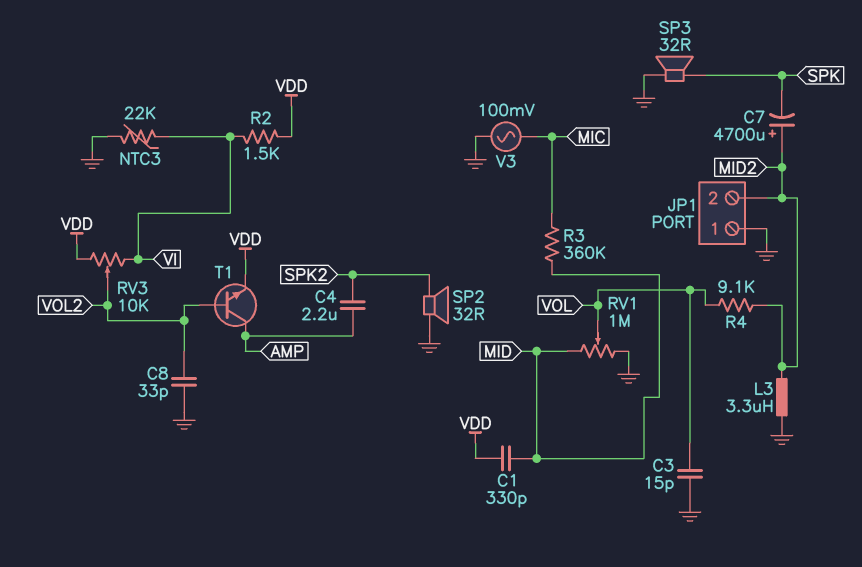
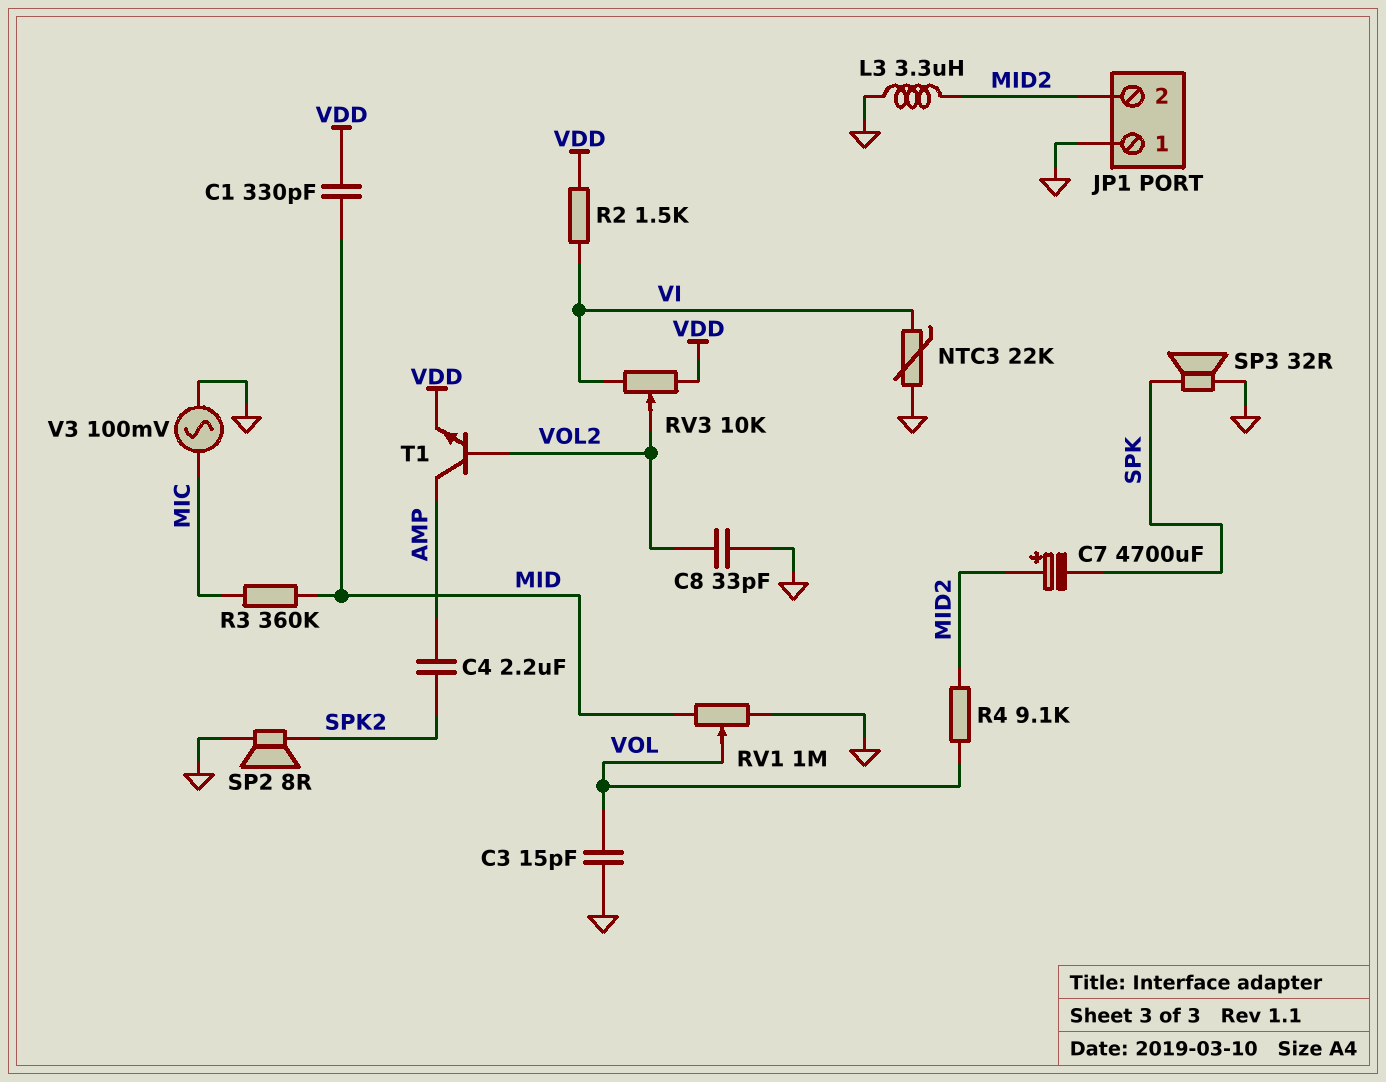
SP2: speaker 32R (GND, SPK2) -> speaker 8R (GND, SPK2)

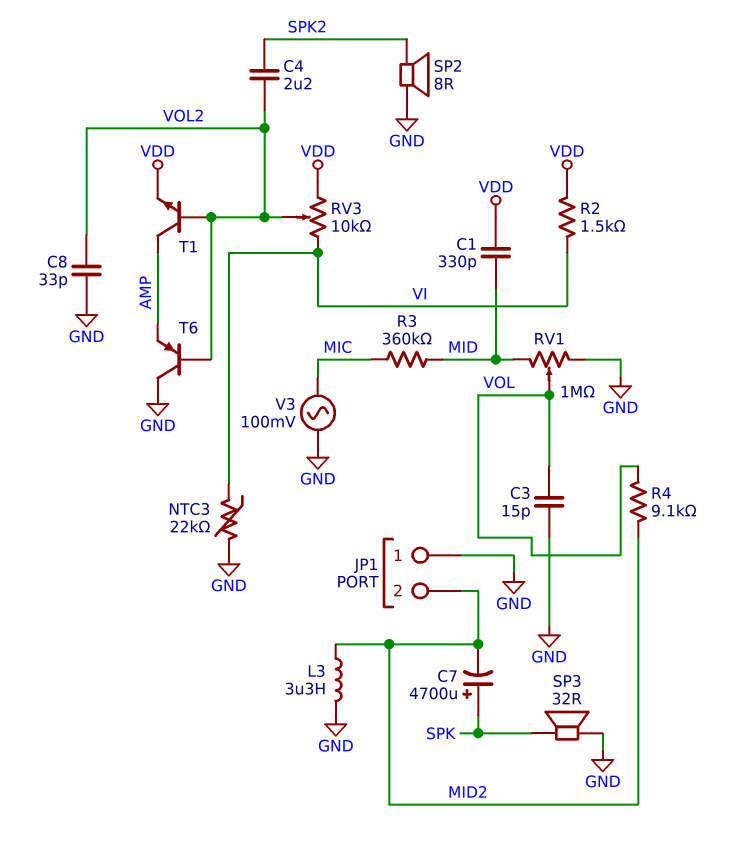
C4: 2.2uF (AMP, SPK2) -> 2.2uF (SPK2, VOL2)
C7: 4700uF (plus MID2, minus SPK) -> 4700uF (plus SPK, minus MID2)
T6: none -> PNP (B VOL2, C GND, E AMP)

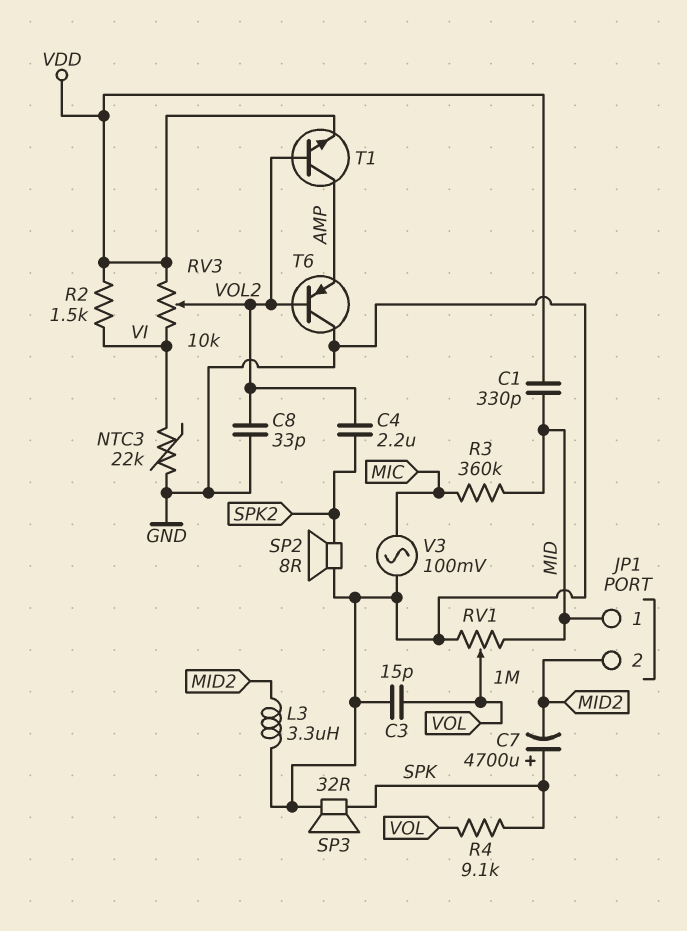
JP1 pin 1: GND -> MID
R4: 9.1k (MID2, VOL) -> 9.1k (SPK, VOL)

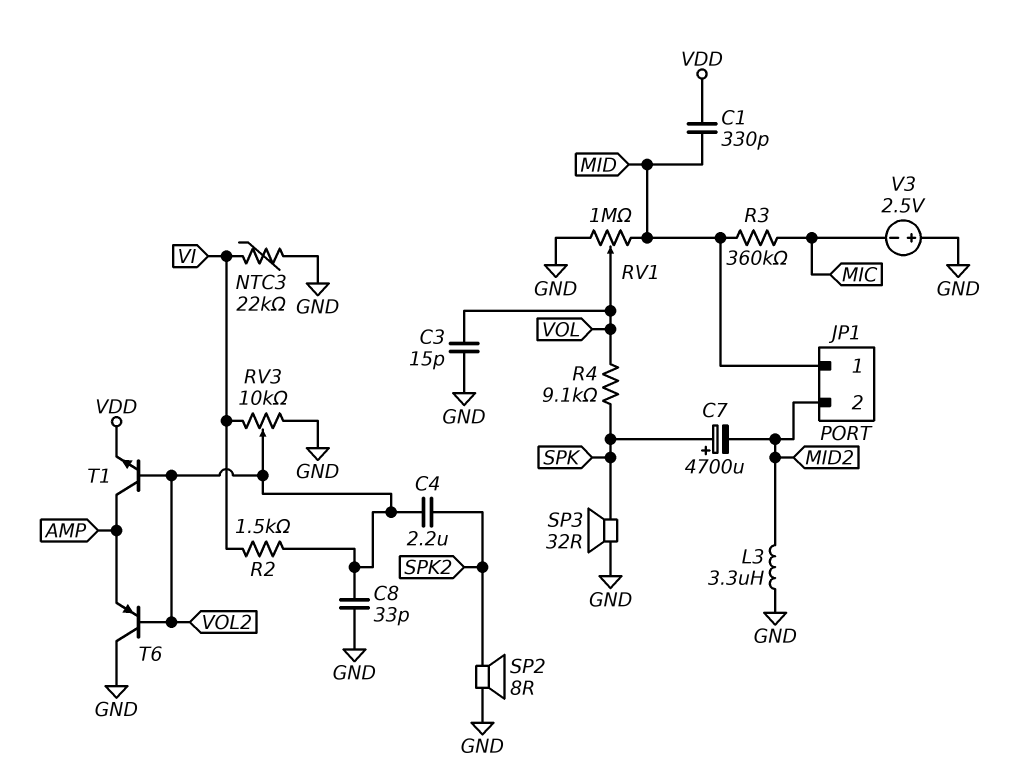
R2: 1.5k (VDD, VI) -> 1.5k (VI, VOL2)
RV3: 10k (VDD, VI, wiper VOL2) -> 10k (GND, VI, wiper VOL2)
V3: AC 100mV (GND, MIC) -> 2.5V (plus GND, minus MIC)

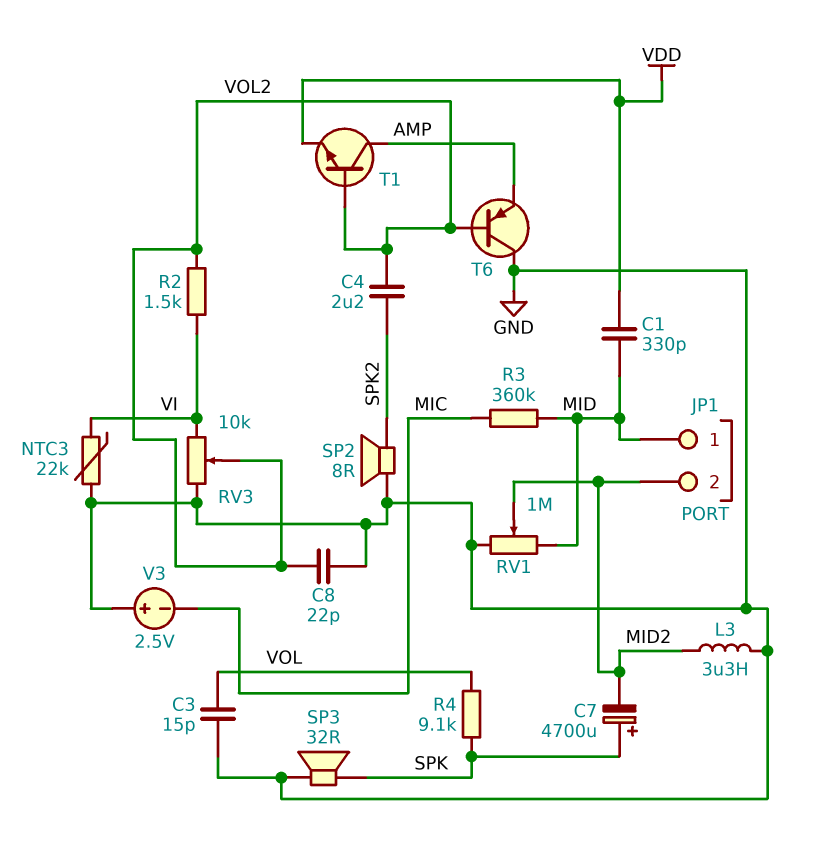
C8: 33pF (GND, VOL2) -> 22pF (GND, VOL2)
RV1: 1M (GND, MID, wiper VOL) -> 1M (GND, MID, wiper MID2)

